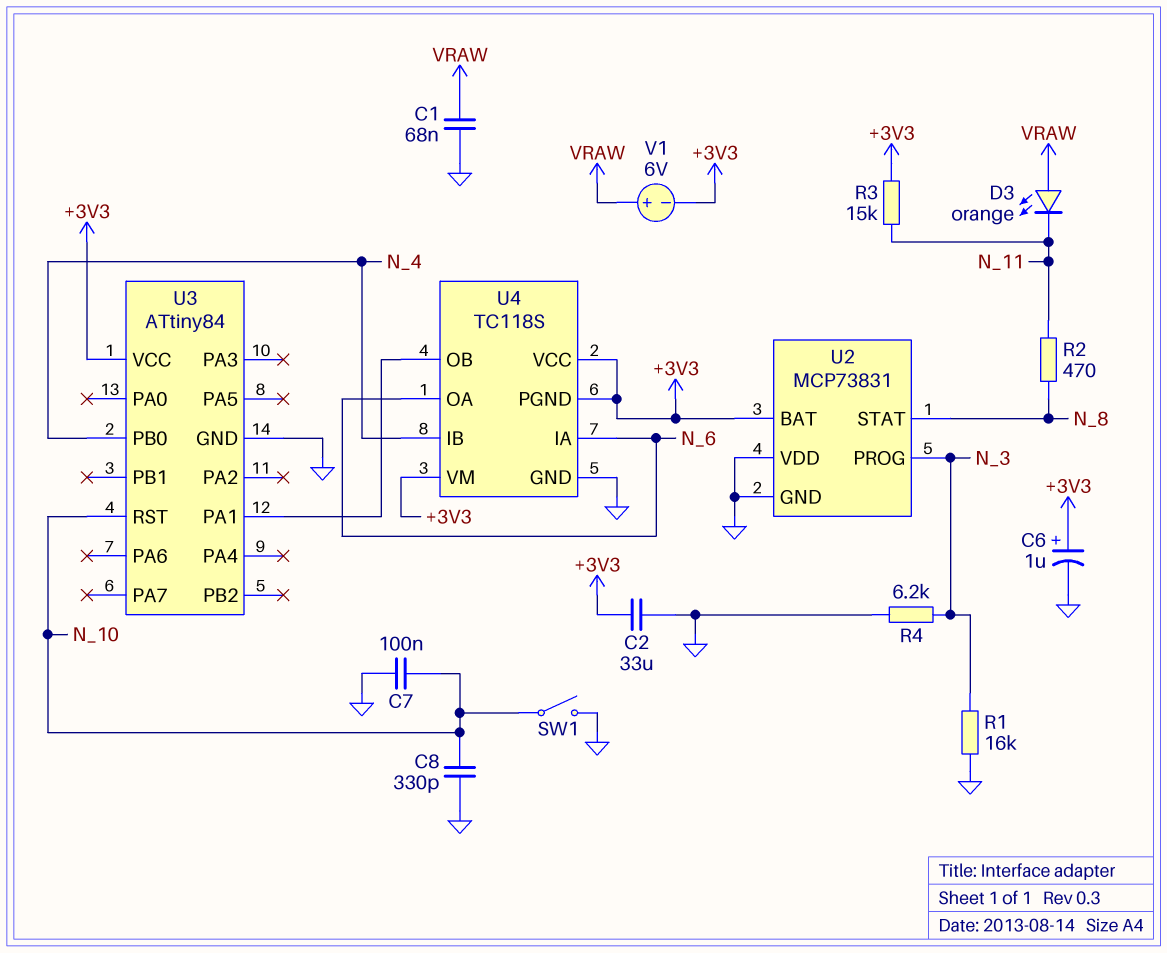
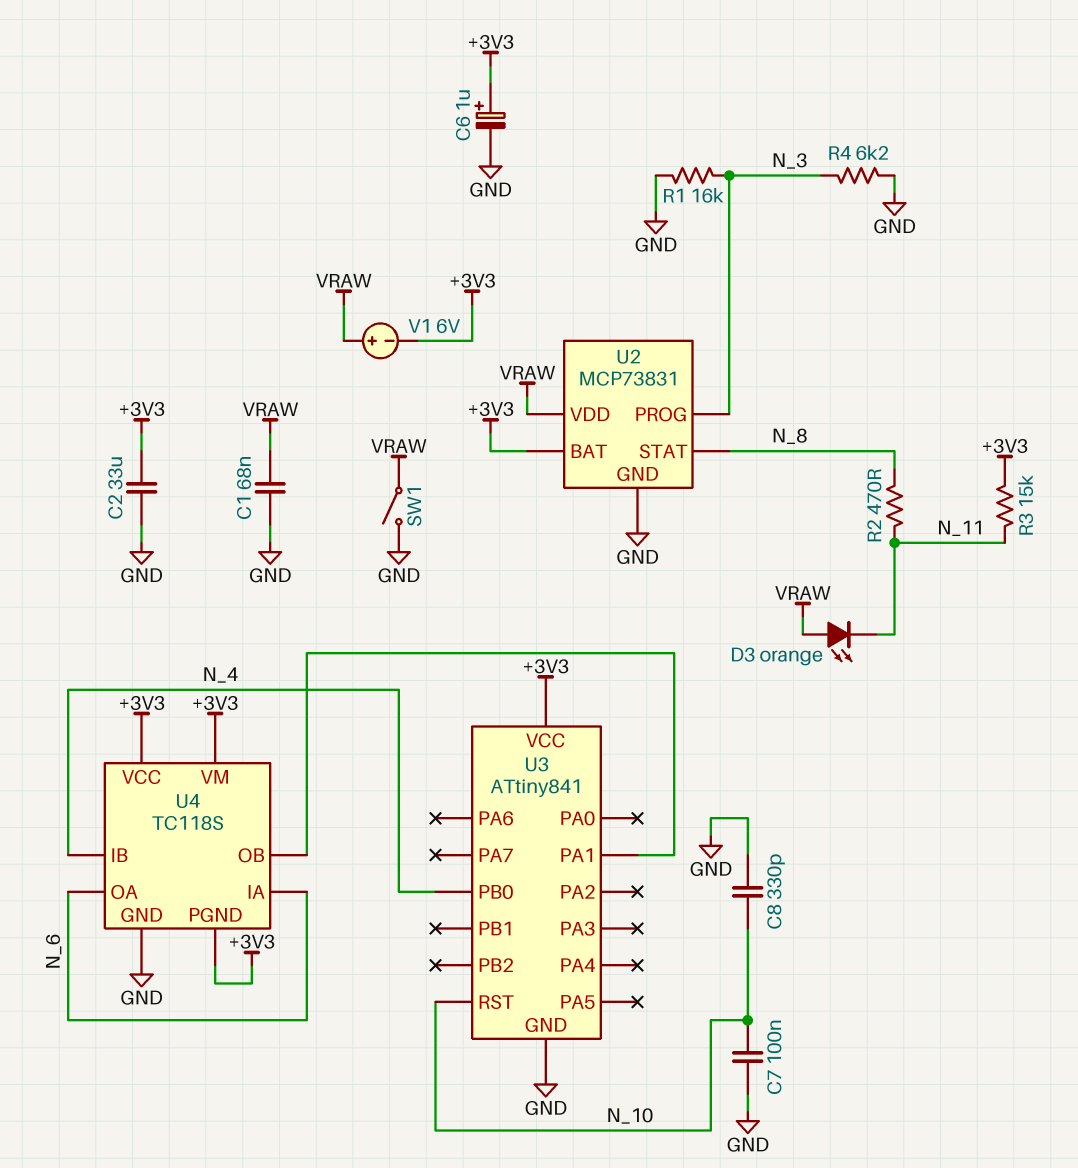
SW1: switch (GND, N_10) -> switch (GND, VRAW)
U2 pin VDD: GND -> VRAW
U3: ATtiny84 -> ATtiny841

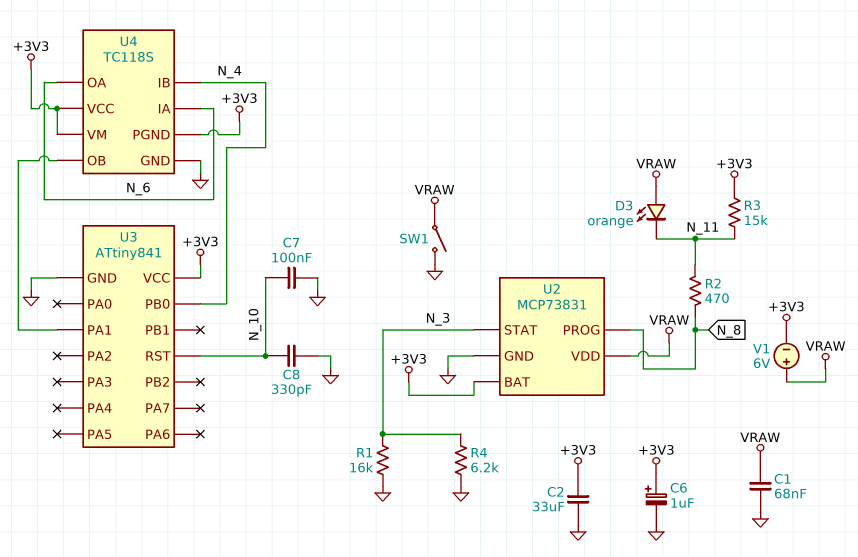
U2 pin PROG: N_3 -> N_8
U2 pin STAT: N_8 -> N_3

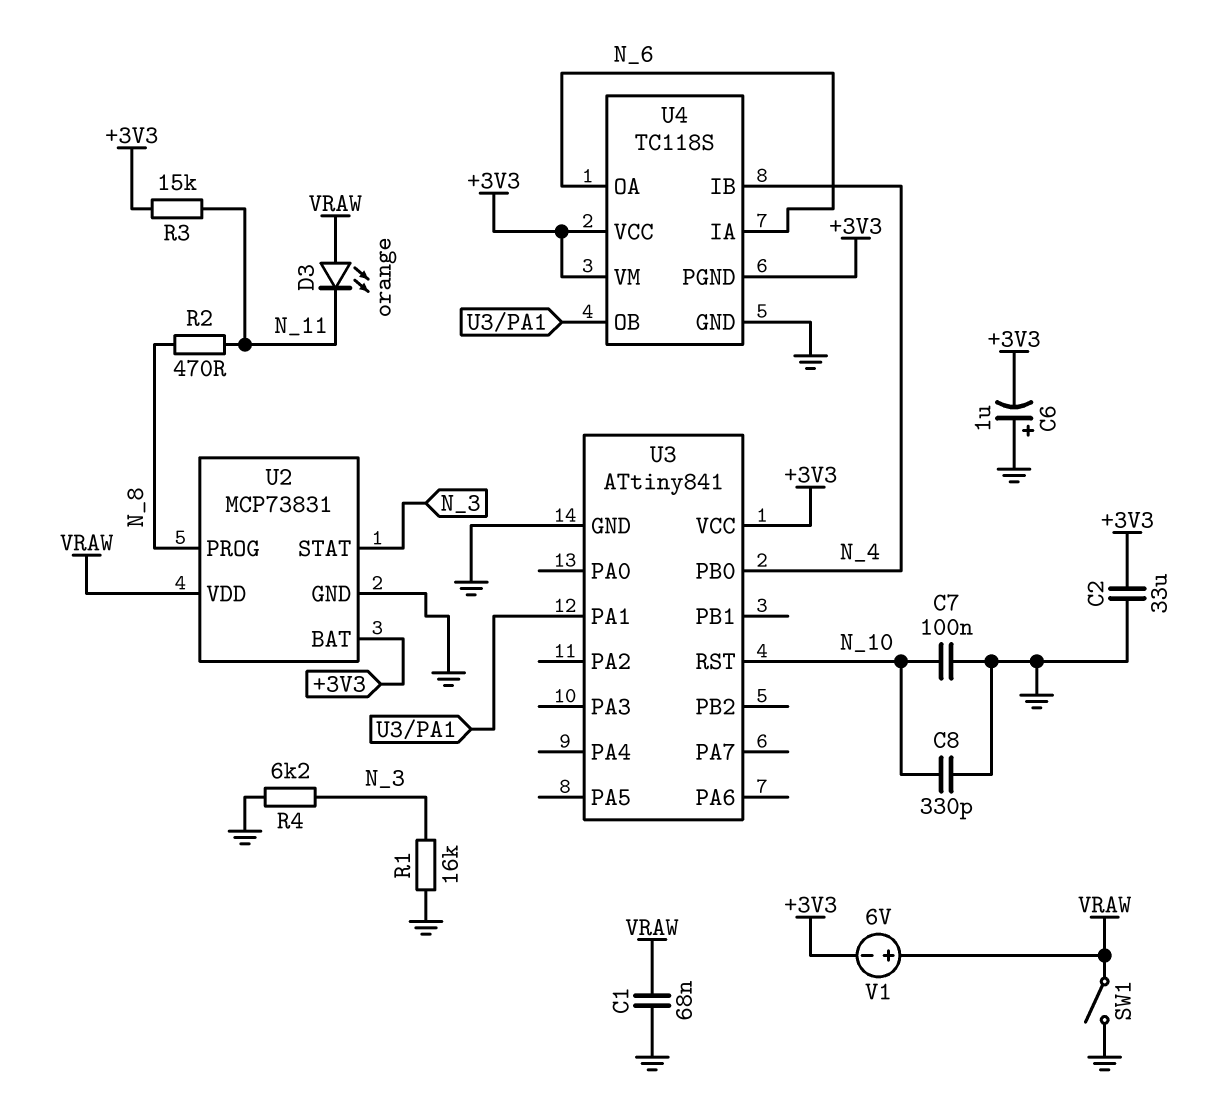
C6: 1uF (plus +3V3, minus GND) -> 1uF (plus GND, minus +3V3)

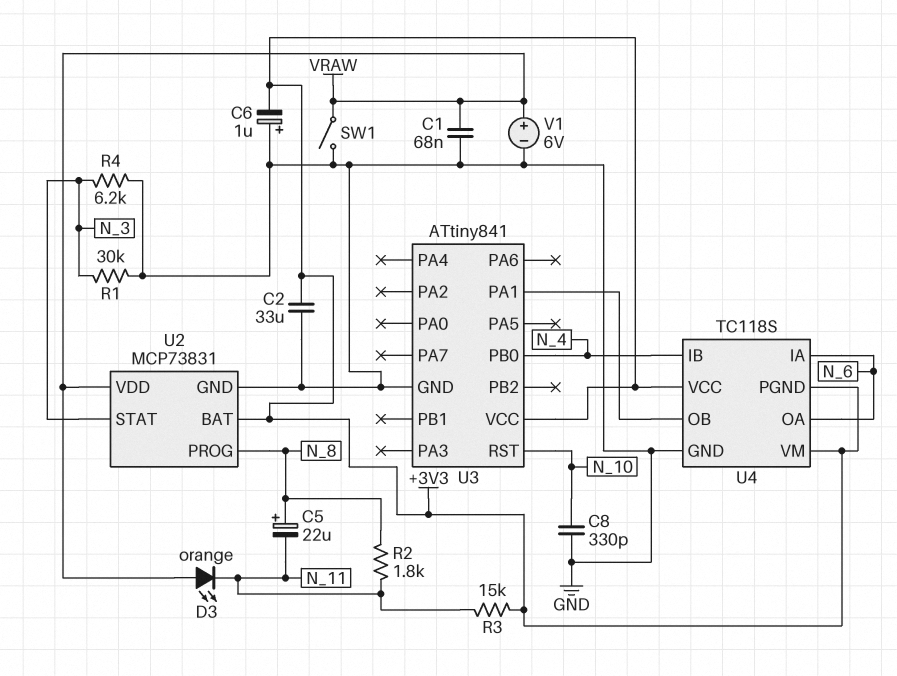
C5: none -> 22uF (plus N_8, minus N_11)
C7: 100nF (GND, N_10) -> none
R1: 16k (GND, N_3) -> 30k (GND, N_3)
R2: 470 (N_8, N_11) -> 1.8k (N_8, N_11)
V1: 6V (plus VRAW, minus +3V3) -> 6V (plus VRAW, minus GND)

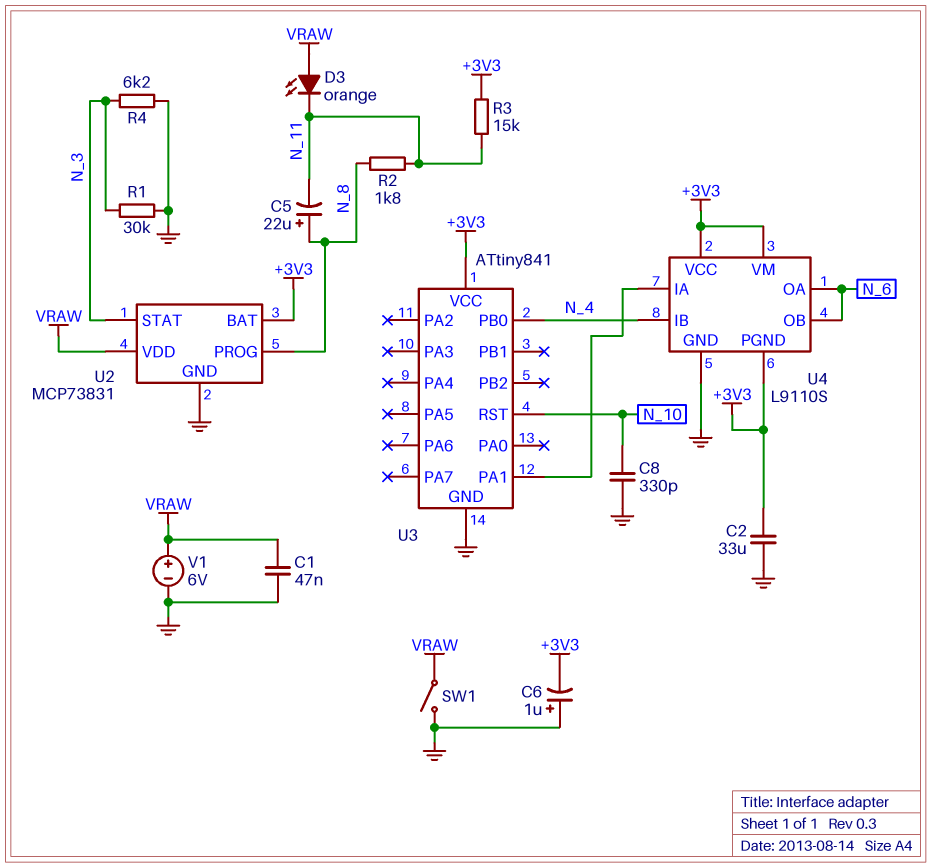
C1: 68nF (GND, VRAW) -> 47nF (GND, VRAW)
U4: TC118S -> L9110S
U4 pin IA: N_6 -> U3/PA1
U4 pin OB: U3/PA1 -> N_6

